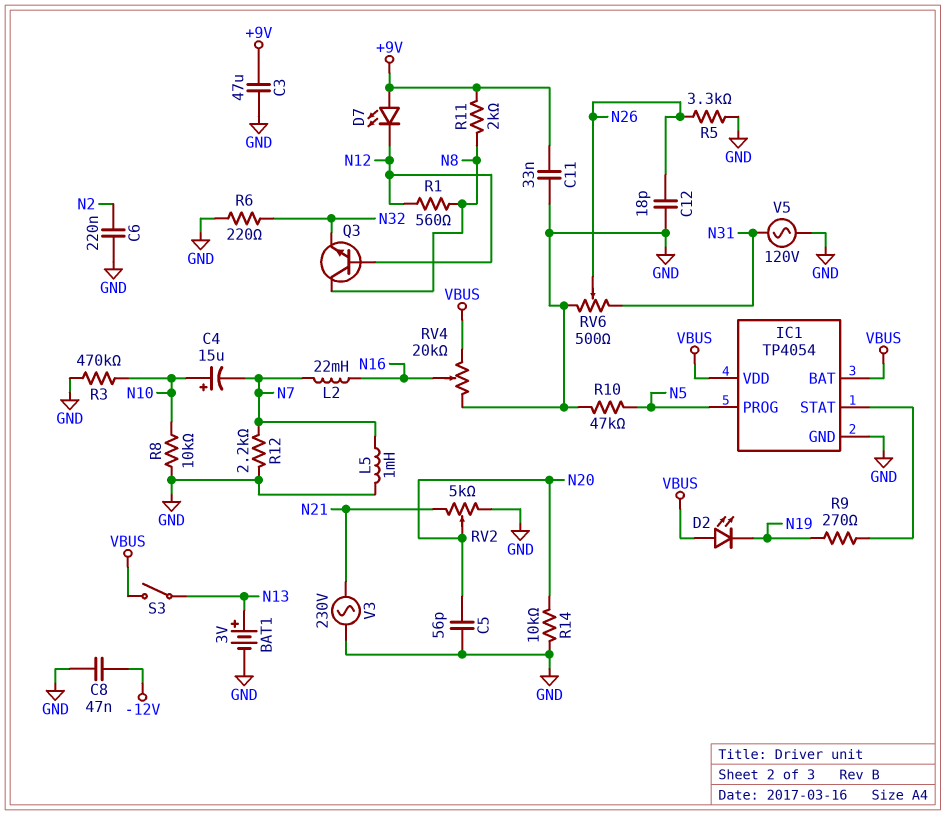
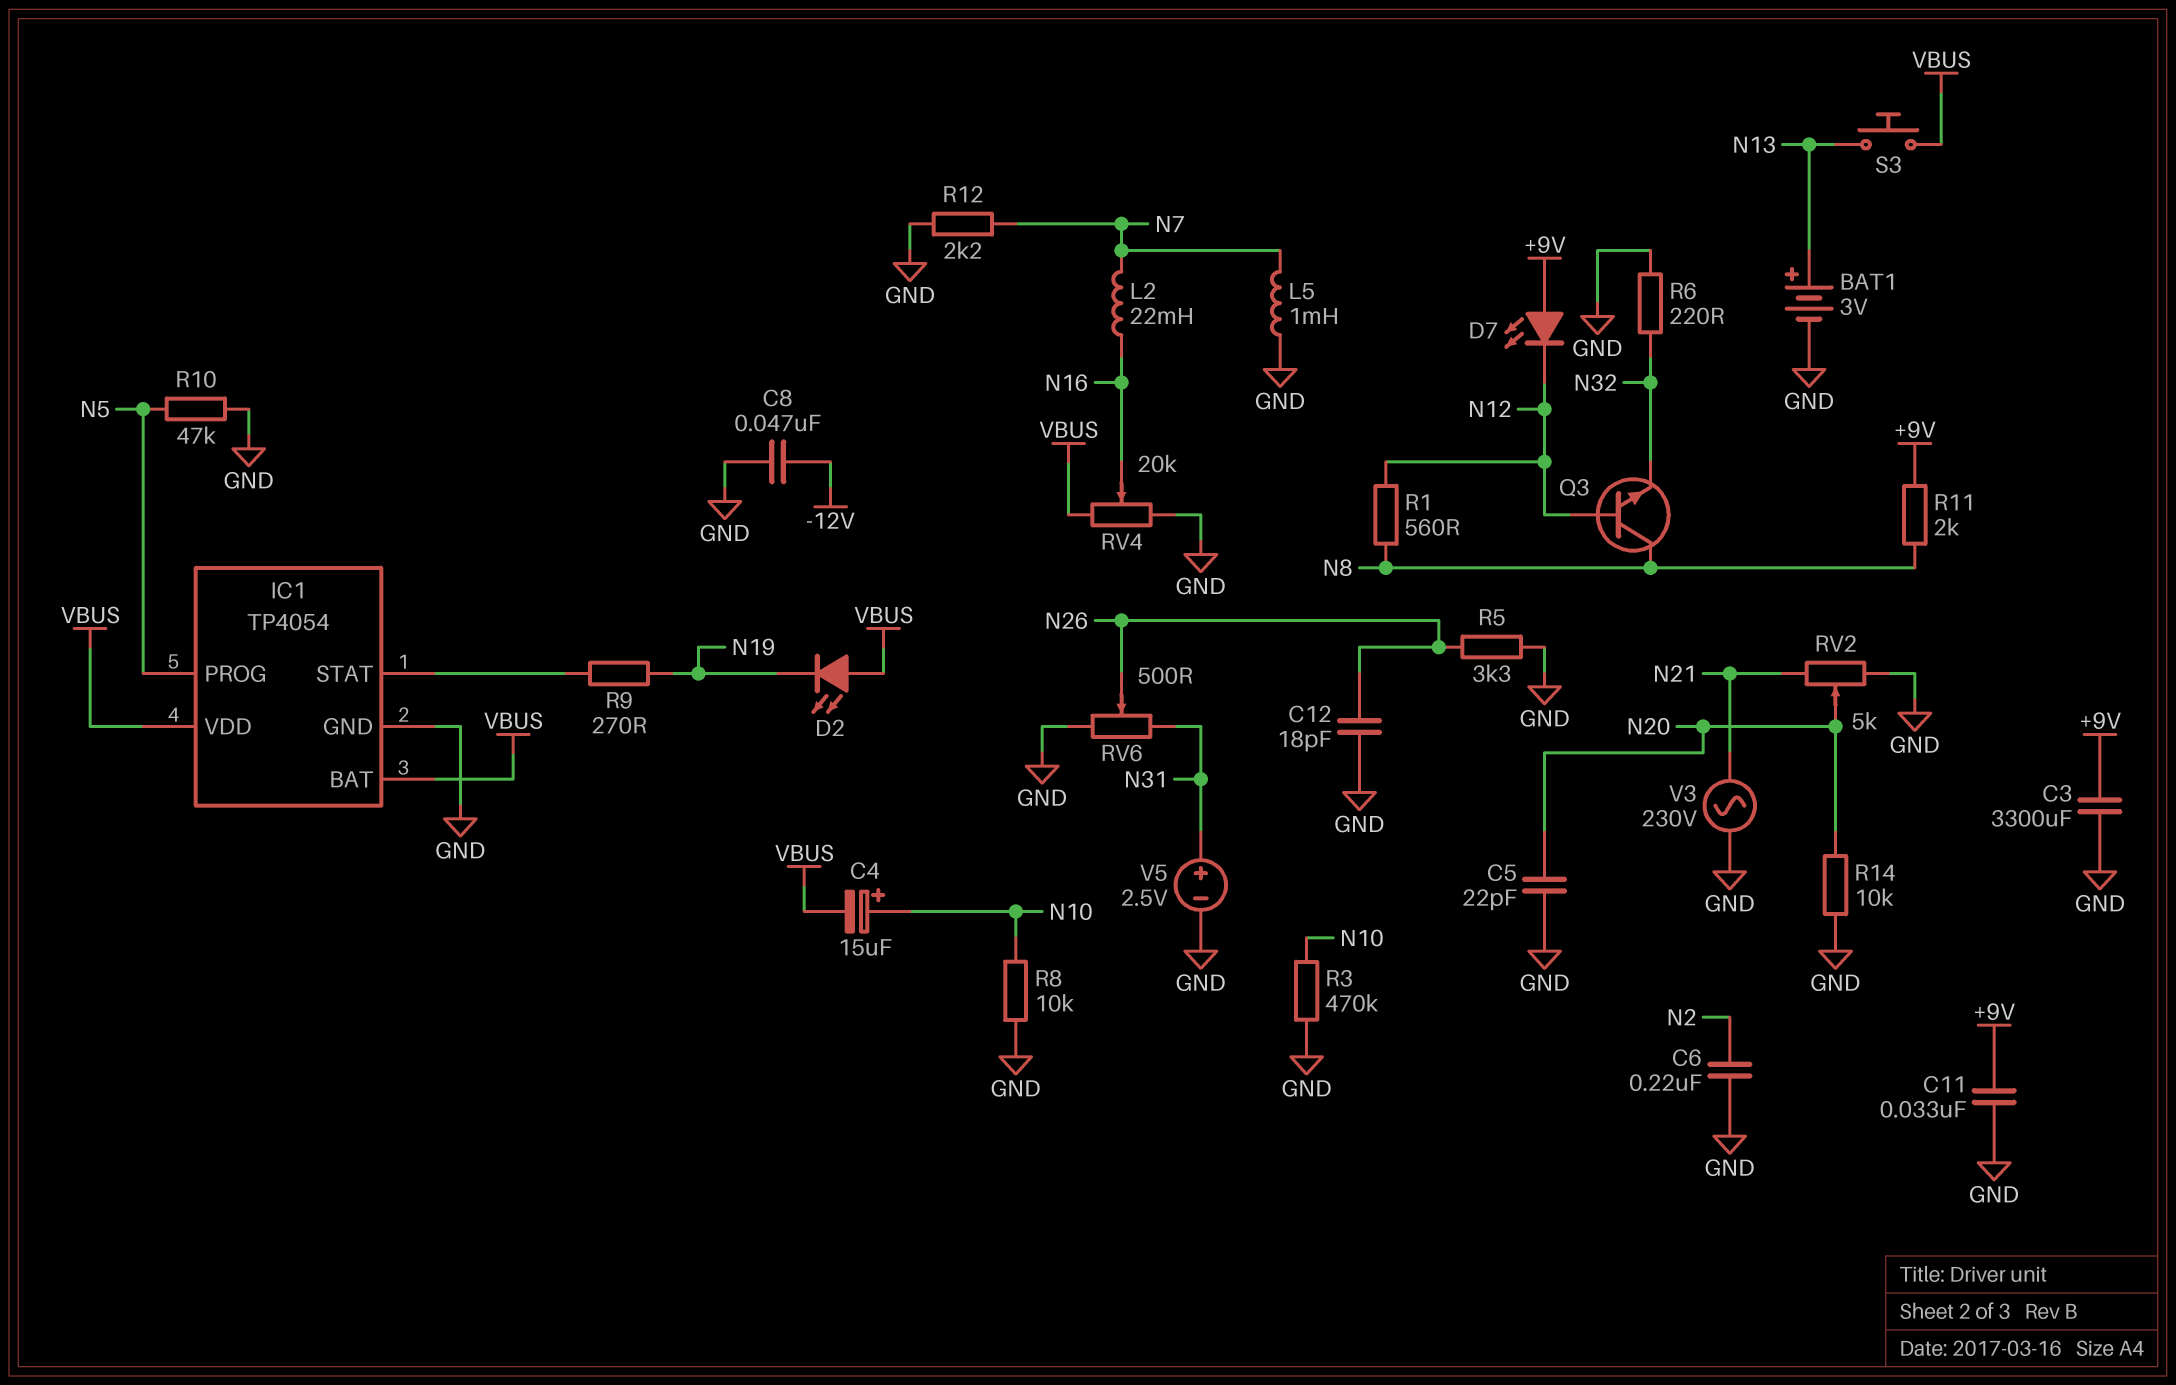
C3: 47uF (+9V, GND) -> 3300uF (+9V, GND)
C4: 15uF (plus N10, minus N7) -> 15uF (plus N10, minus VBUS)
C5: 56pF (GND, N20) -> 22pF (GND, N20)
S3: switch (N13, VBUS) -> button (N13, VBUS)
V5: AC 120V (GND, N31) -> 2.5V (plus N31, minus GND)

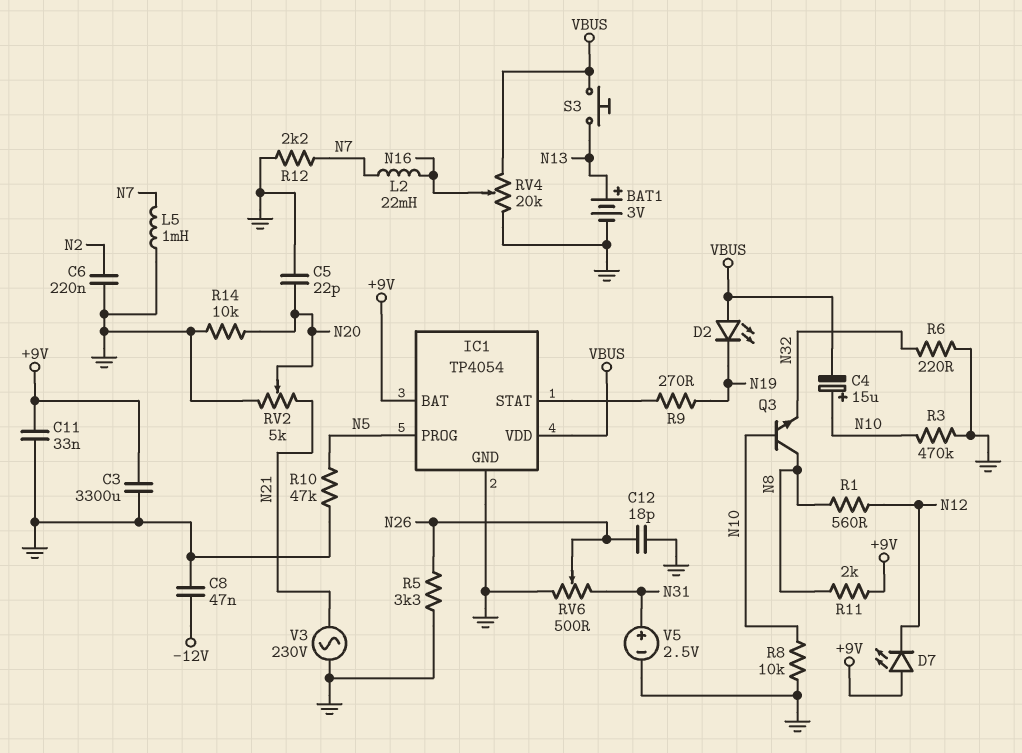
IC1 pin BAT: VBUS -> +9V
Q3: NPN (B N12, C N8, E N32) -> NPN (B N10, C N8, E N32)

